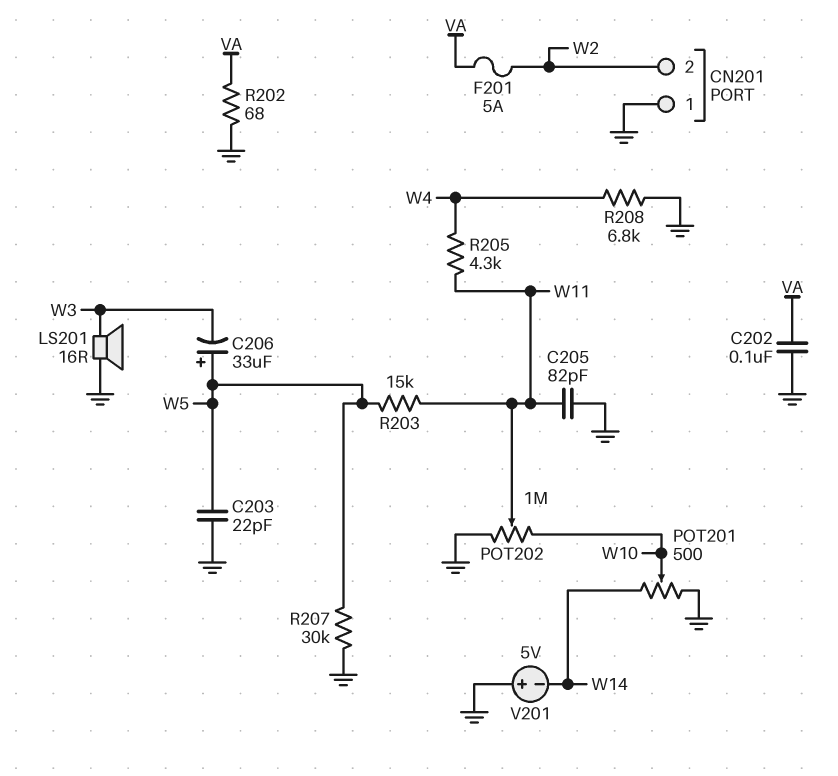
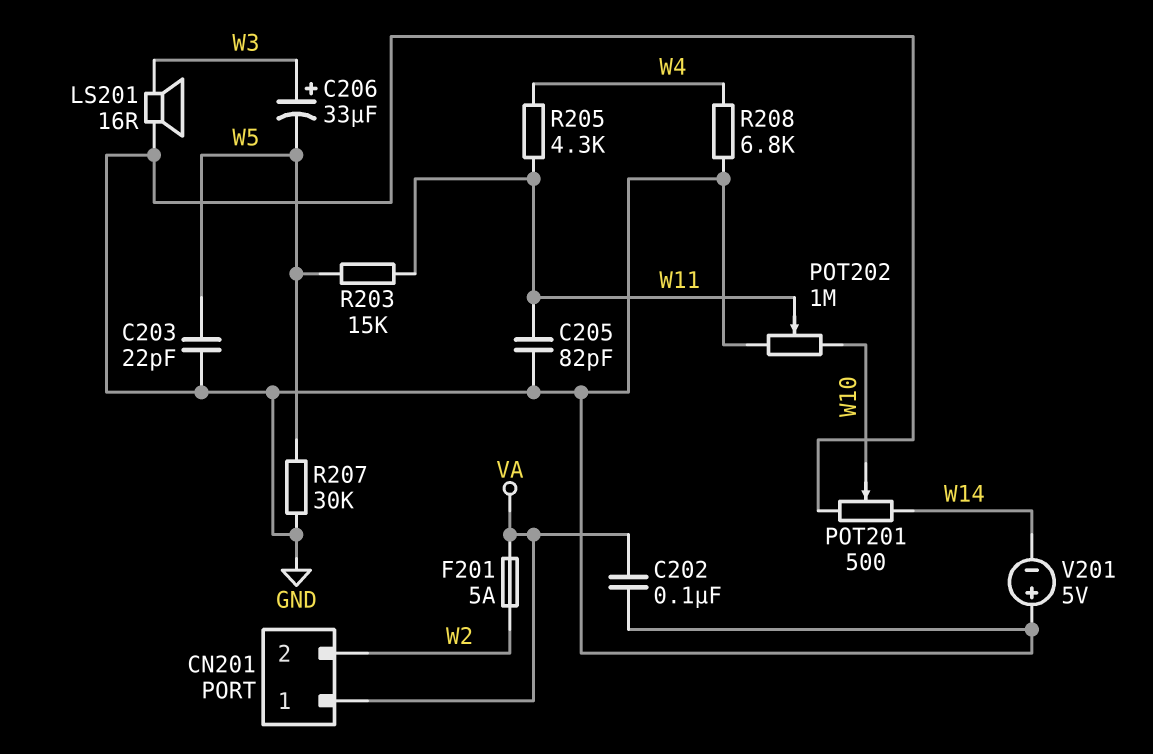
C206: 33uF (plus W5, minus W3) -> 33uF (plus W3, minus W5)
CN201 pin 1: GND -> VA
R202: 68 (GND, VA) -> none

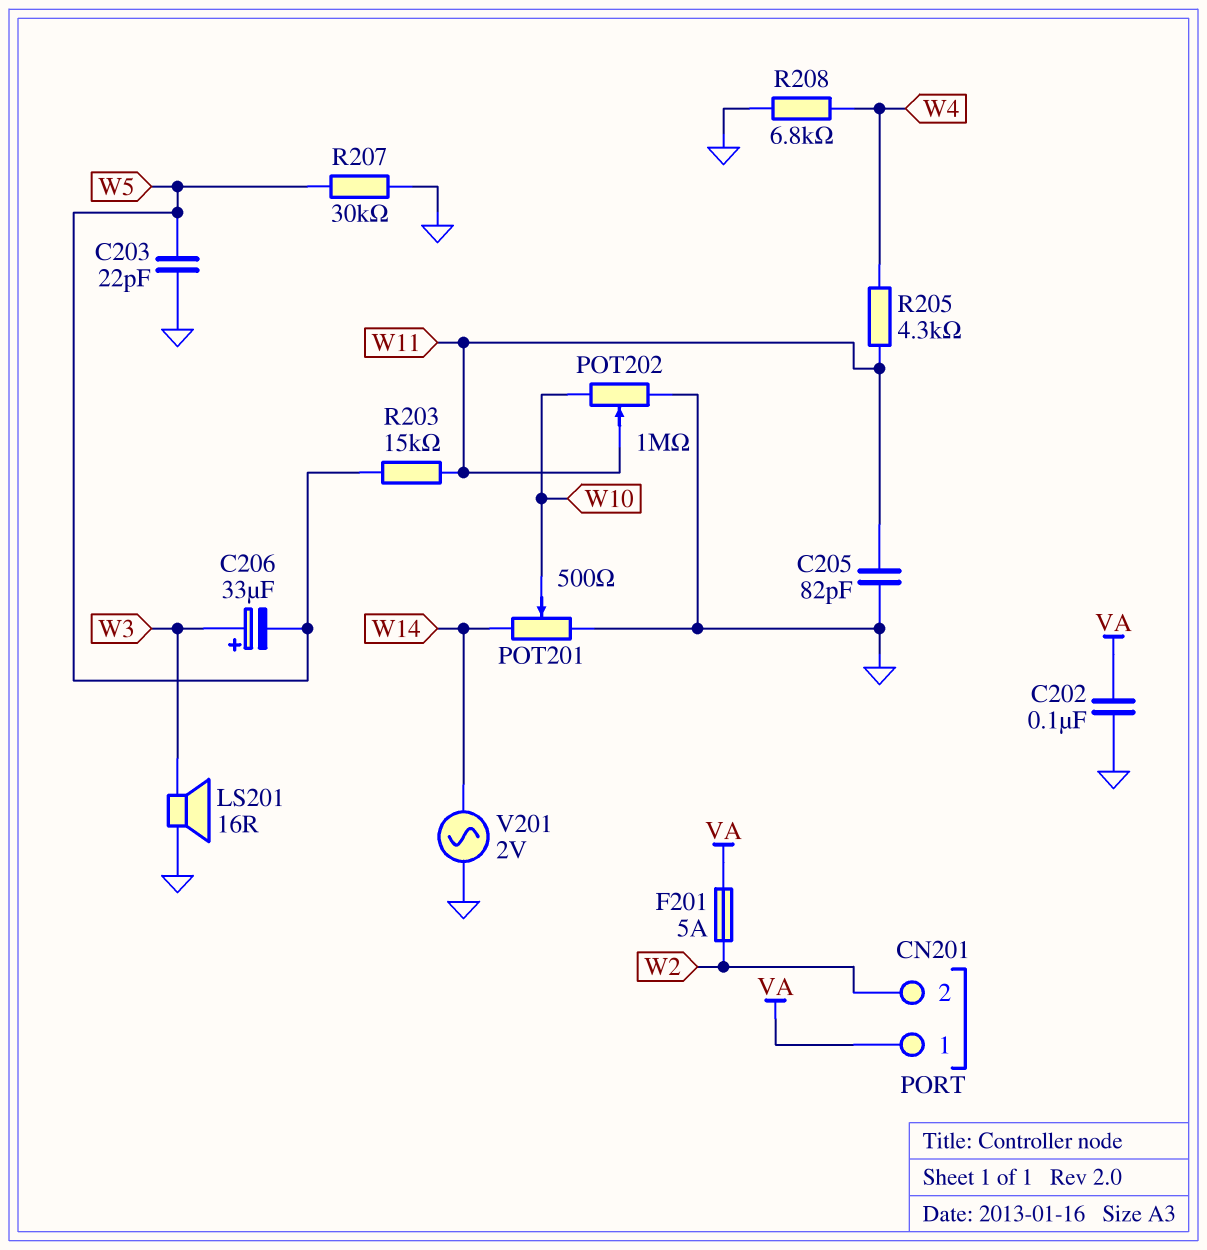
V201: 5V (plus GND, minus W14) -> AC 2V (GND, W14)

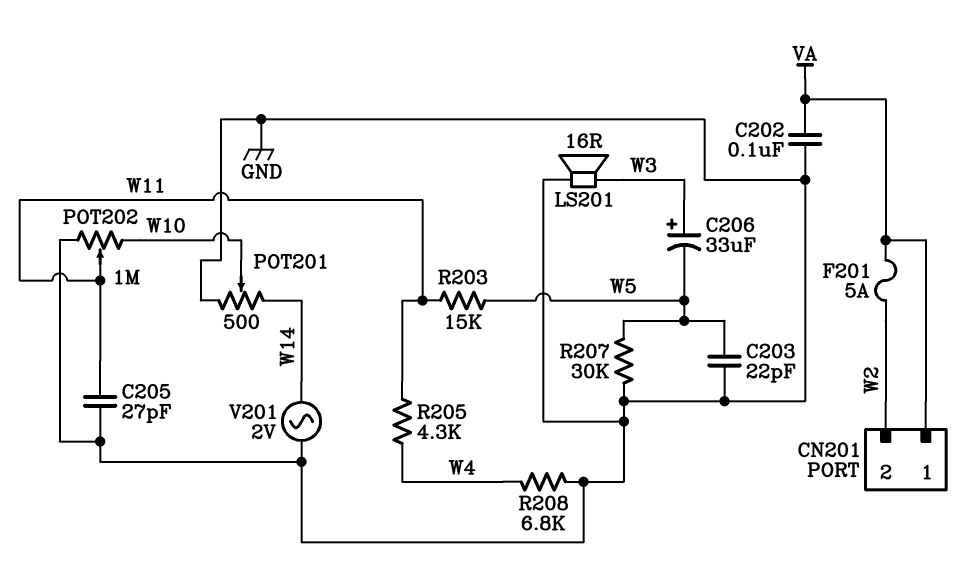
C205: 82pF (GND, W11) -> 27pF (GND, W11)

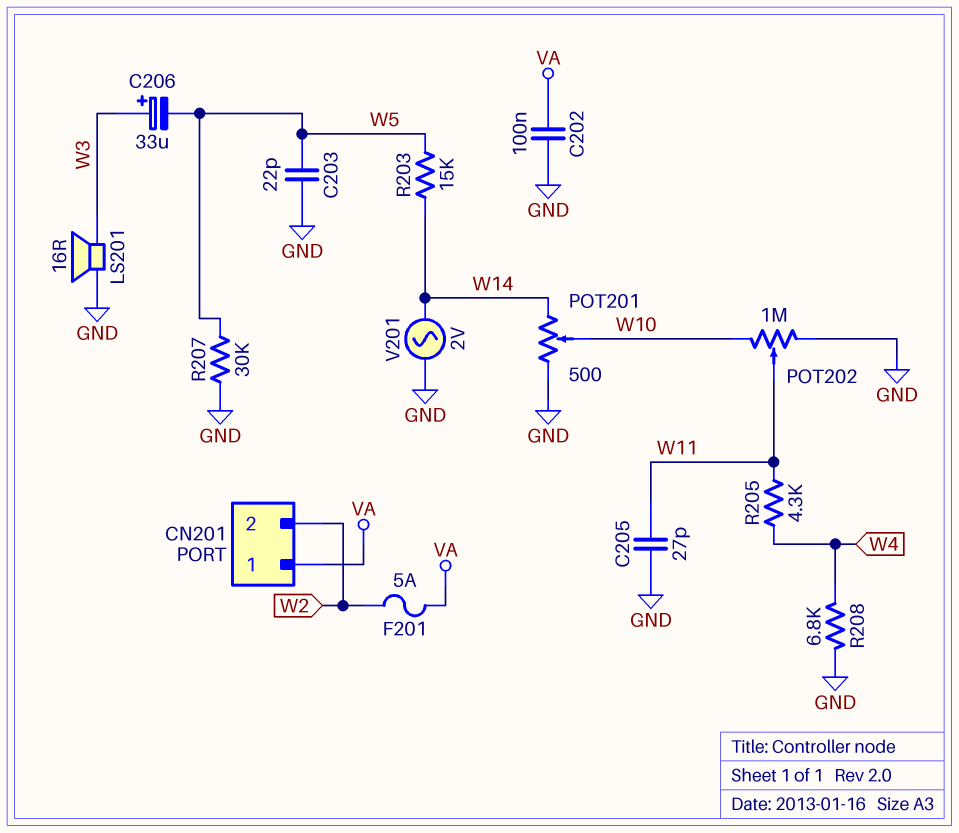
R203: 15k (W5, W11) -> 15k (W5, W14)

